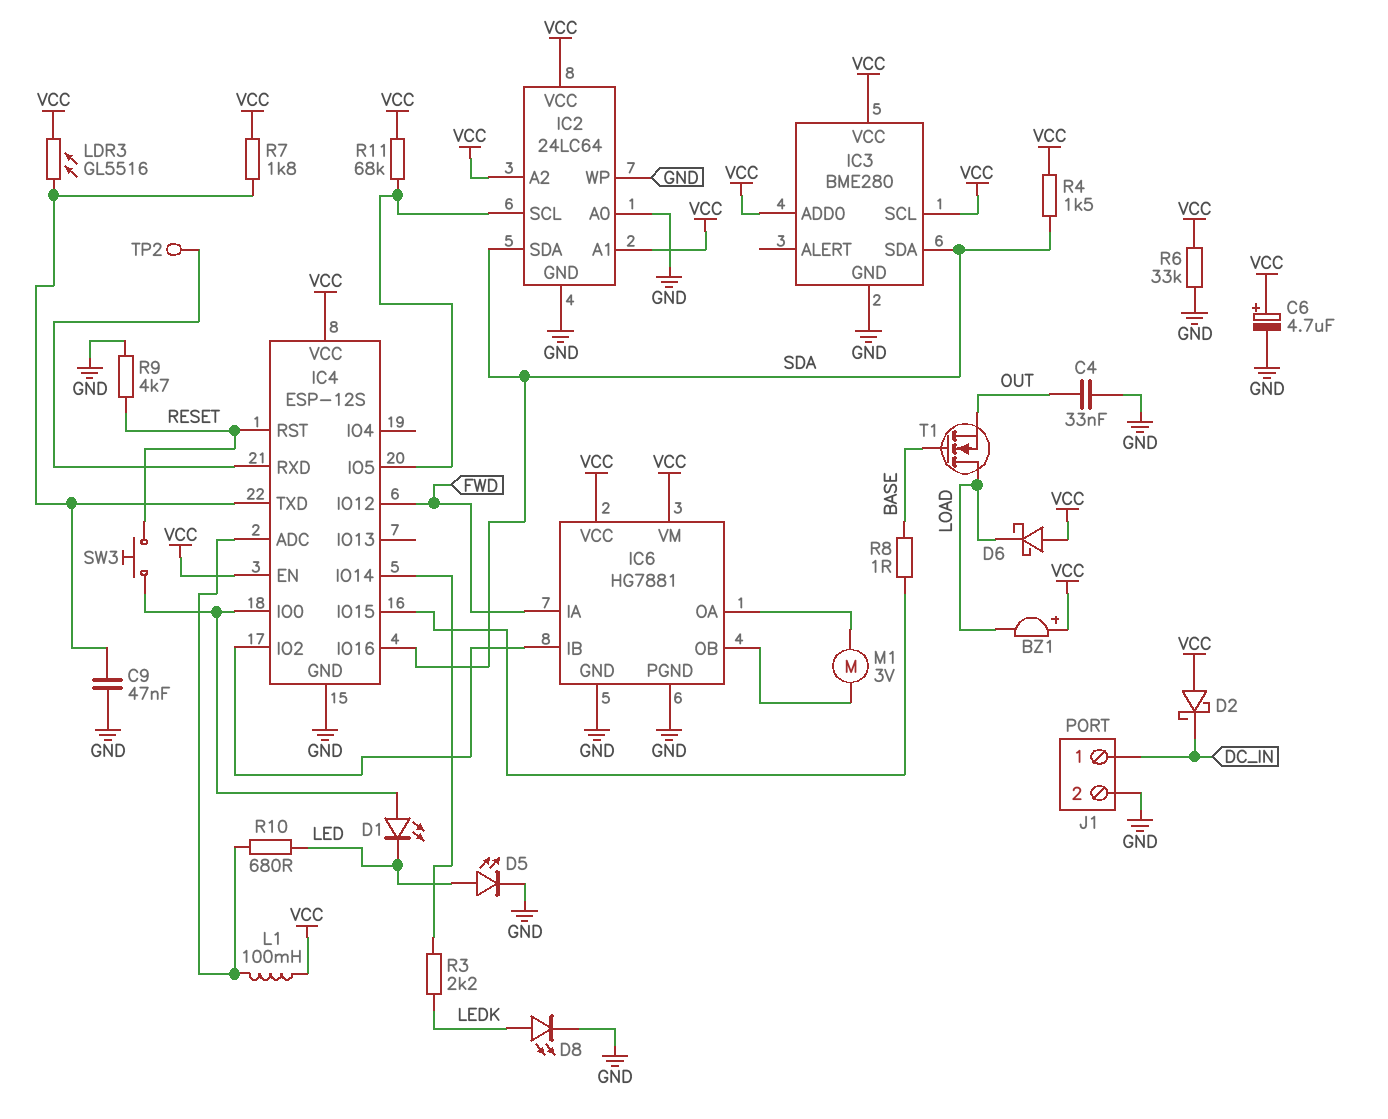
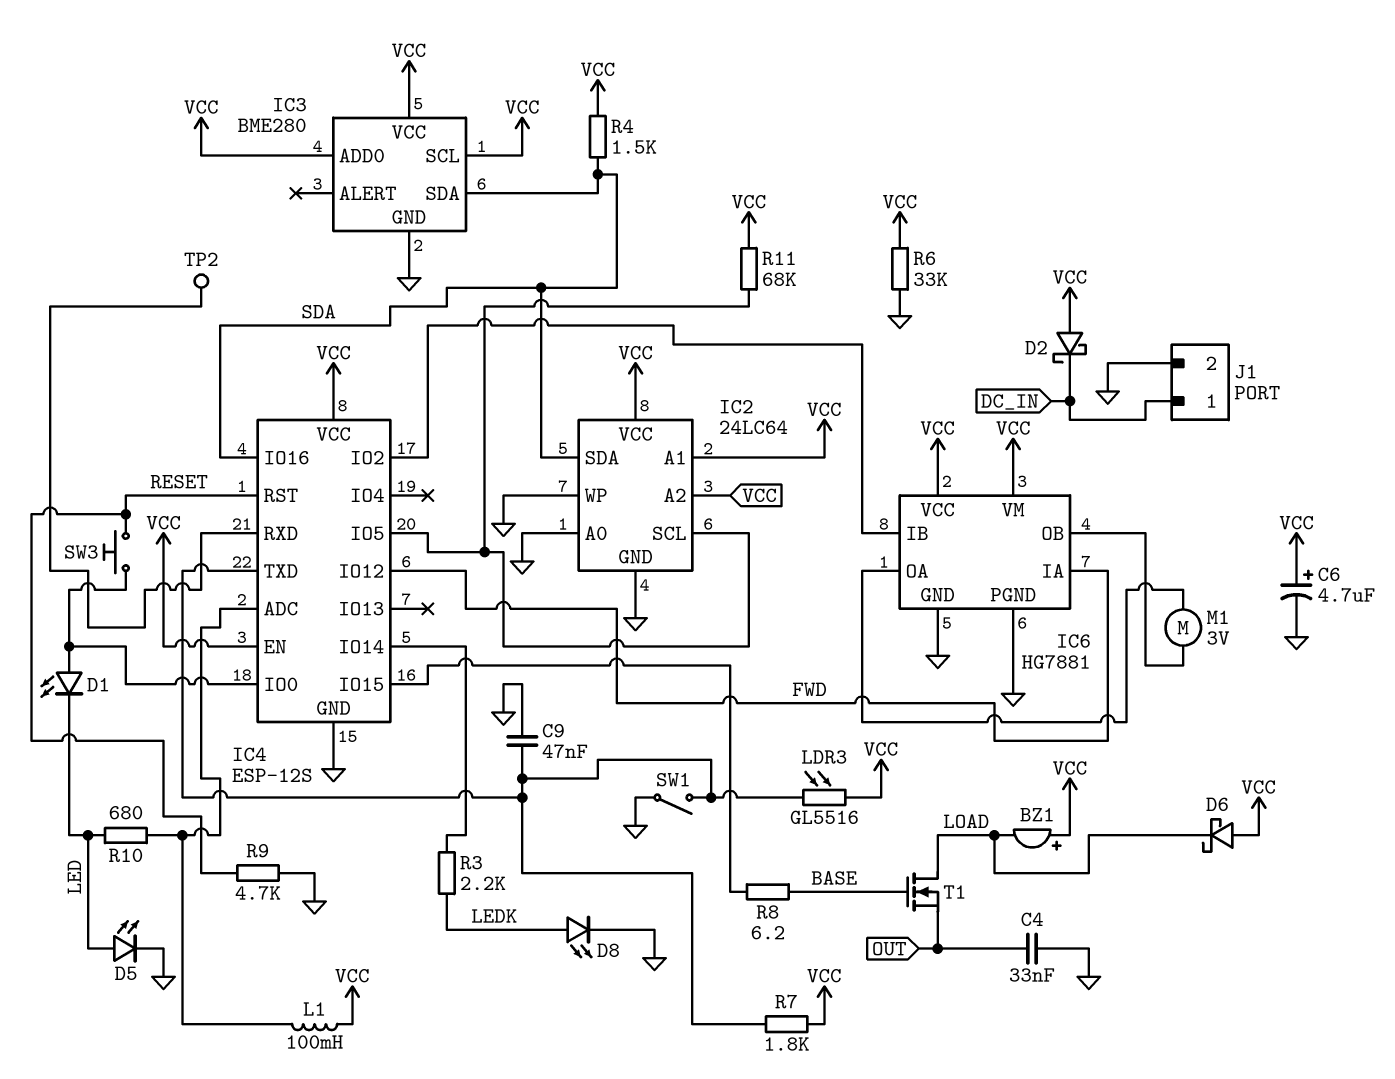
R8: 1 (BASE, IC4/IO15) -> 6.2 (BASE, IC4/IO15)
SW1: none -> switch (GND, IC4/TXD)

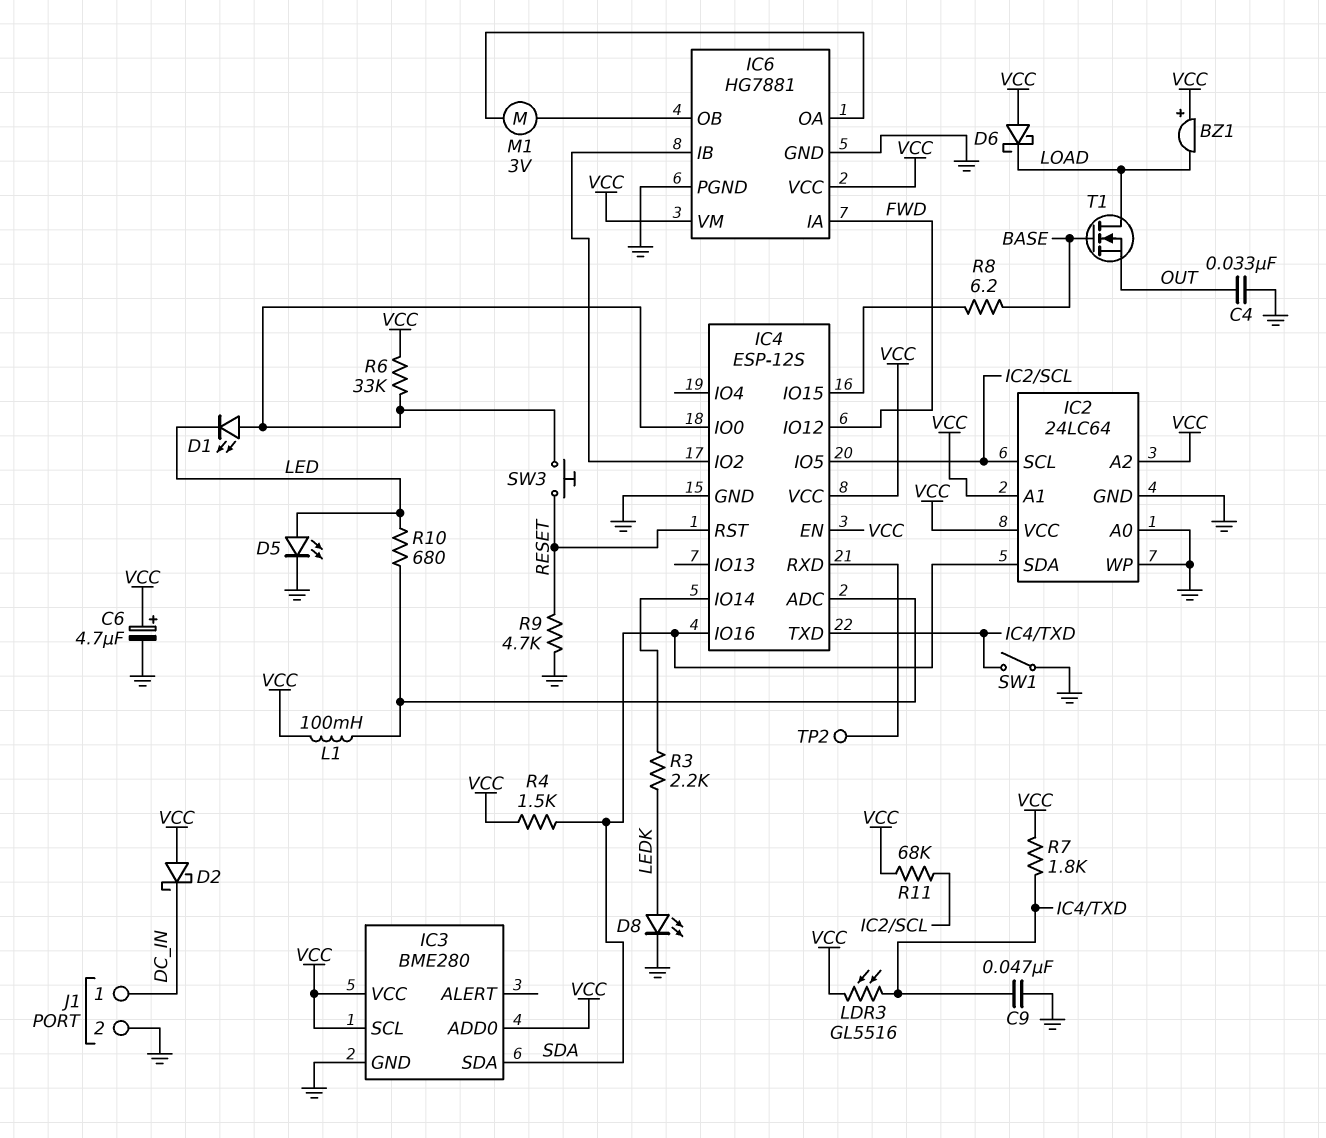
R6: 33k (GND, VCC) -> 33k (IC4/IO0, VCC)

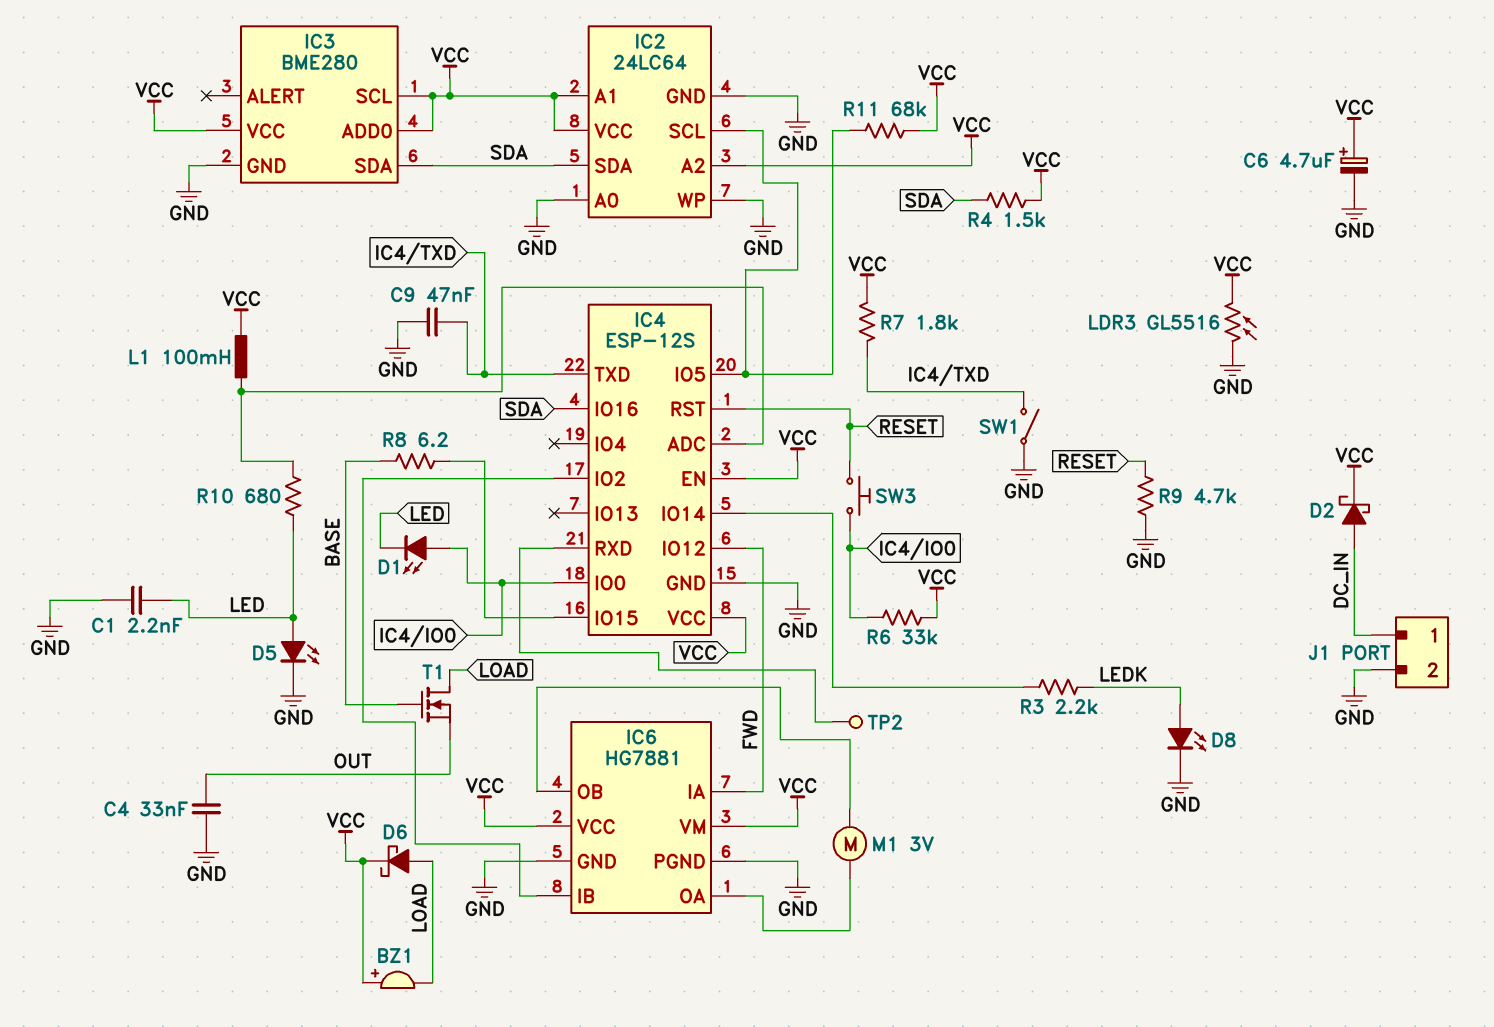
C1: none -> 2.2nF (GND, LED)
D2: schottky (A VCC, K DC_IN) -> schottky (A DC_IN, K VCC)
D6: schottky (A VCC, K LOAD) -> schottky (A LOAD, K VCC)
LDR3: GL5516 (IC4/TXD, VCC) -> GL5516 (GND, VCC)

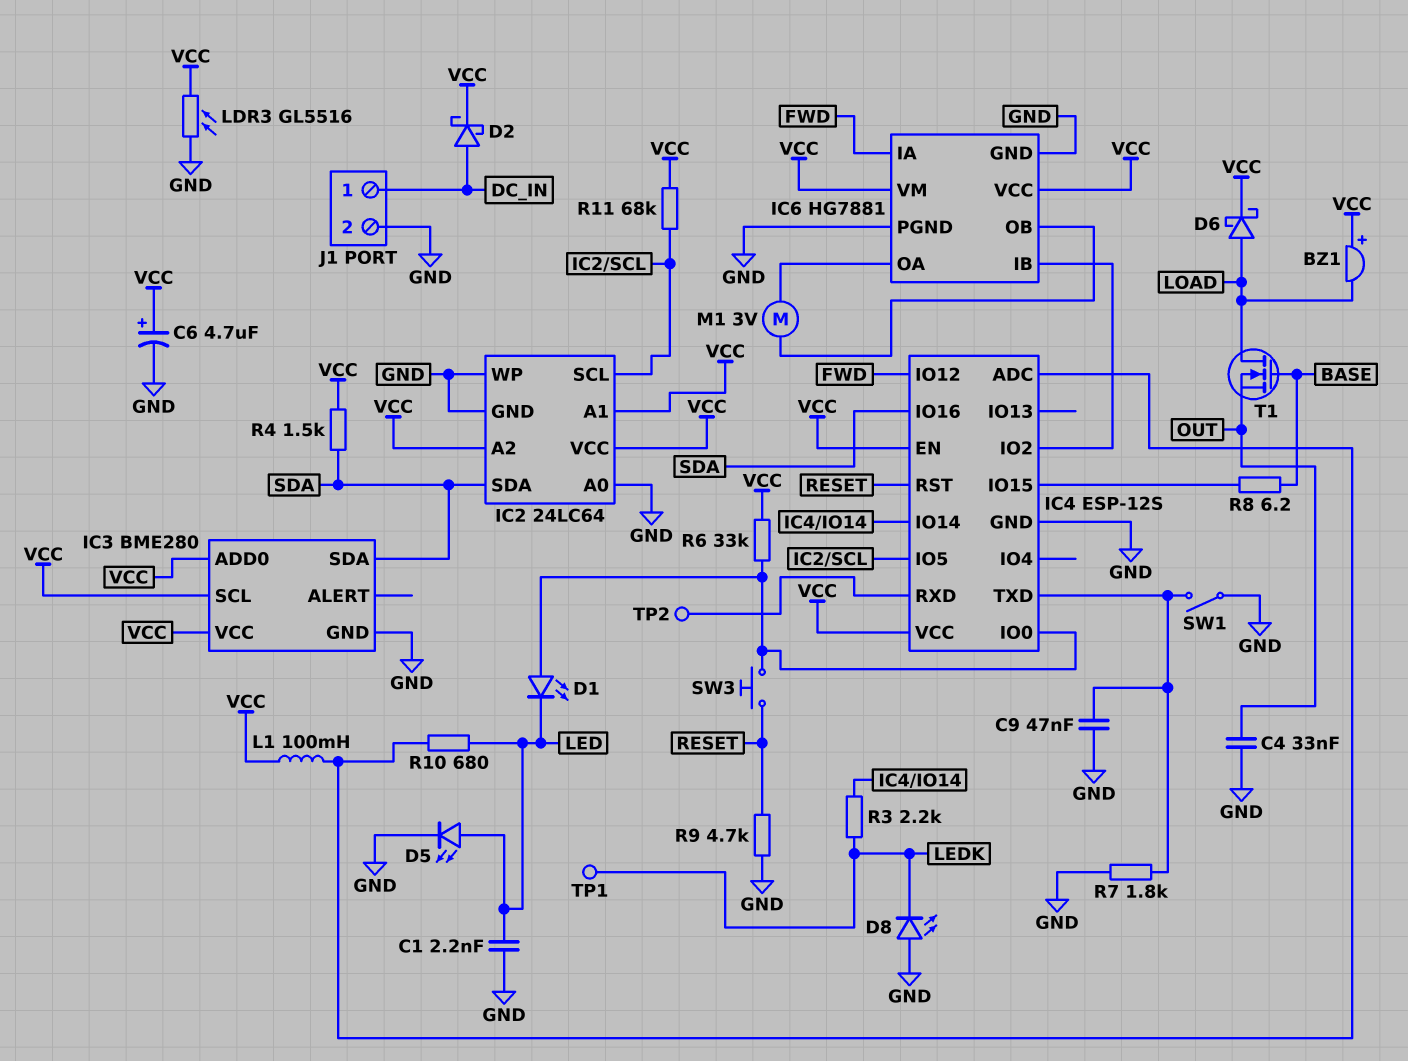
D8: LED (A LEDK, K GND) -> LED (A GND, K LEDK)
R7: 1.8k (IC4/TXD, VCC) -> 1.8k (GND, IC4/TXD)
TP1: none -> test point (LEDK)

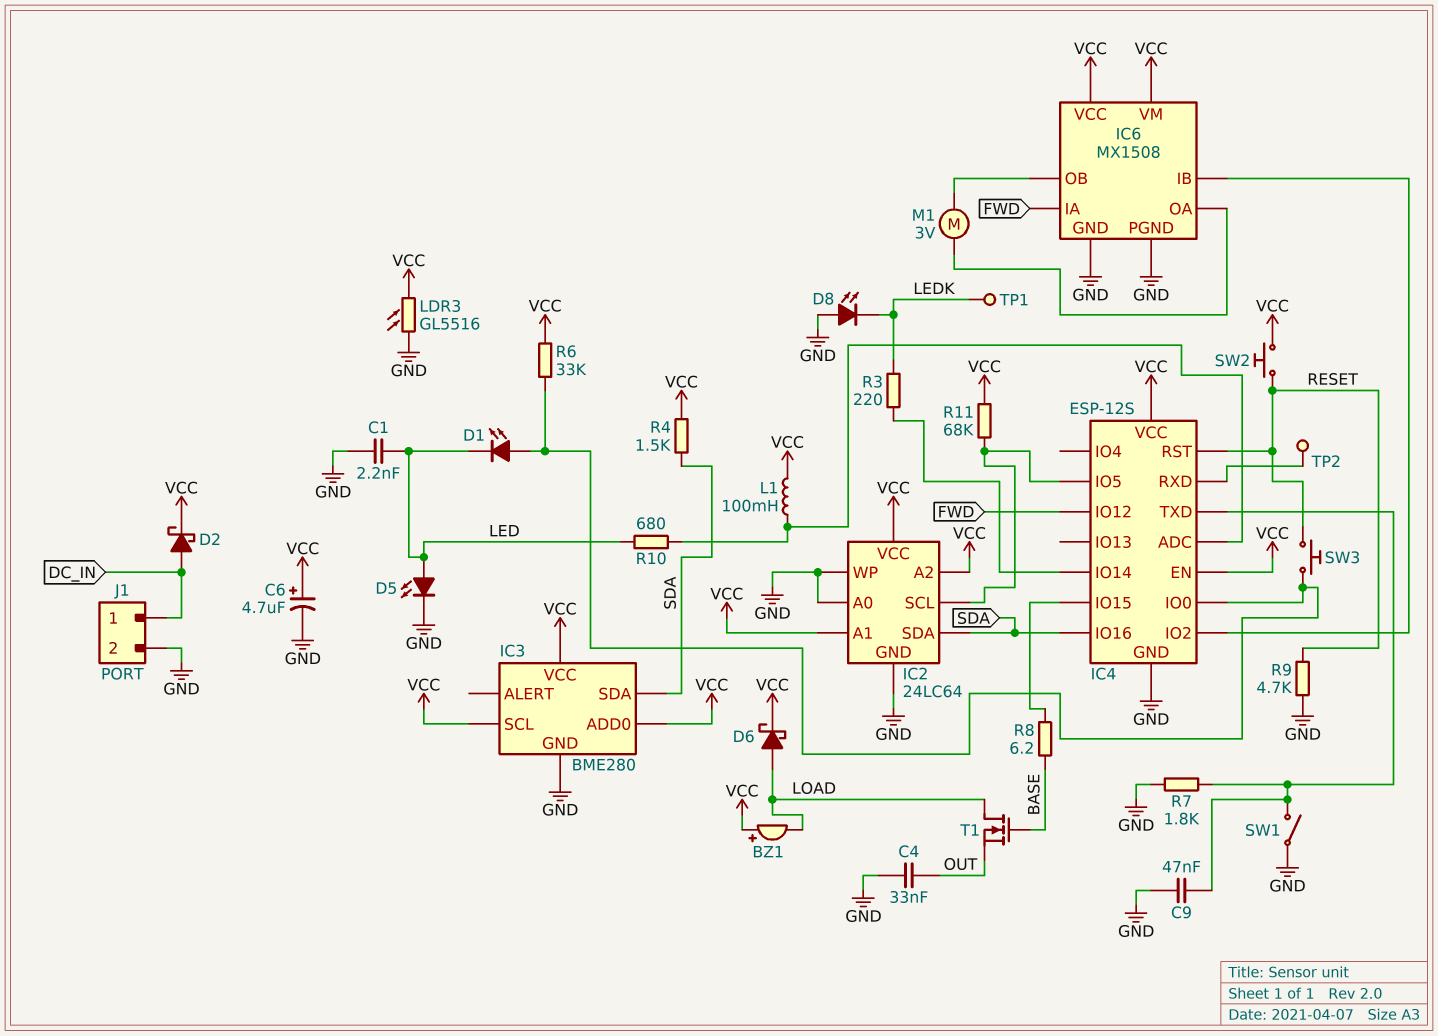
IC6: HG7881 -> MX1508
R3: 2.2k (IC4/IO14, LEDK) -> 220 (IC4/IO14, LEDK)
SW2: none -> button (RESET, VCC)

